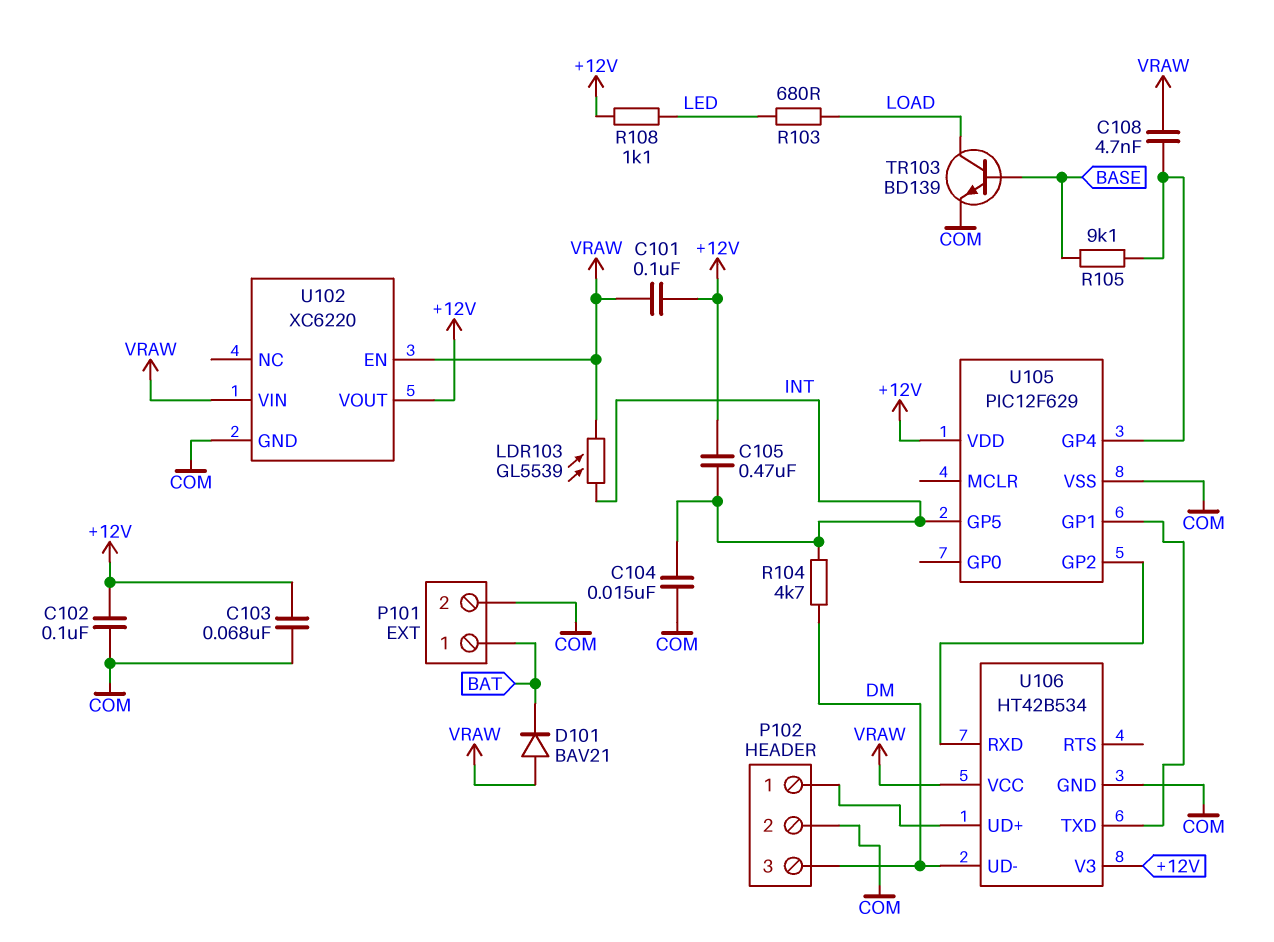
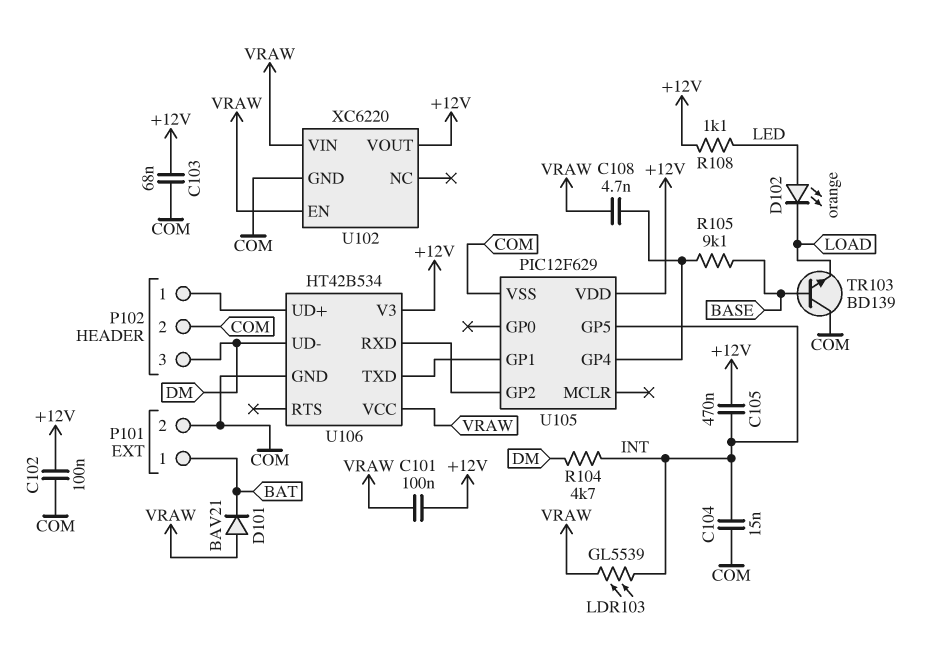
D102: none -> LED orange (A LED, K LOAD)
R103: 680 (LED, LOAD) -> none
TR103: NPN BD139 (B BASE, C LOAD, E COM) -> NPN BD139 (B BASE, C COM, E LOAD)

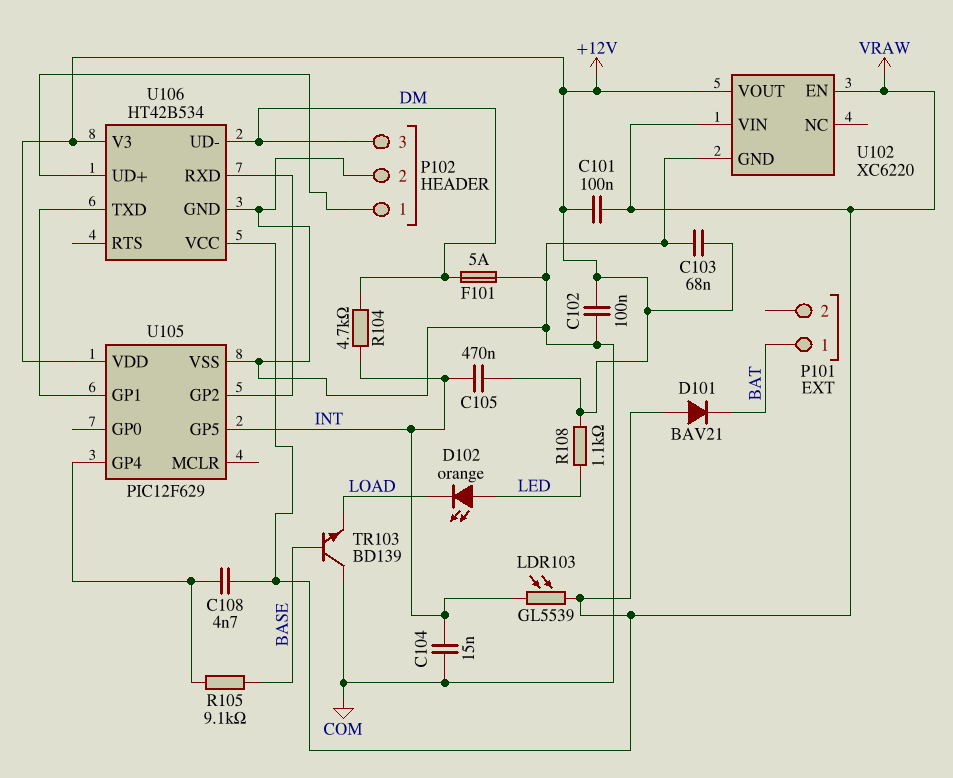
F101: none -> 5A (COM, DM)
P101 pin 2: COM -> none

